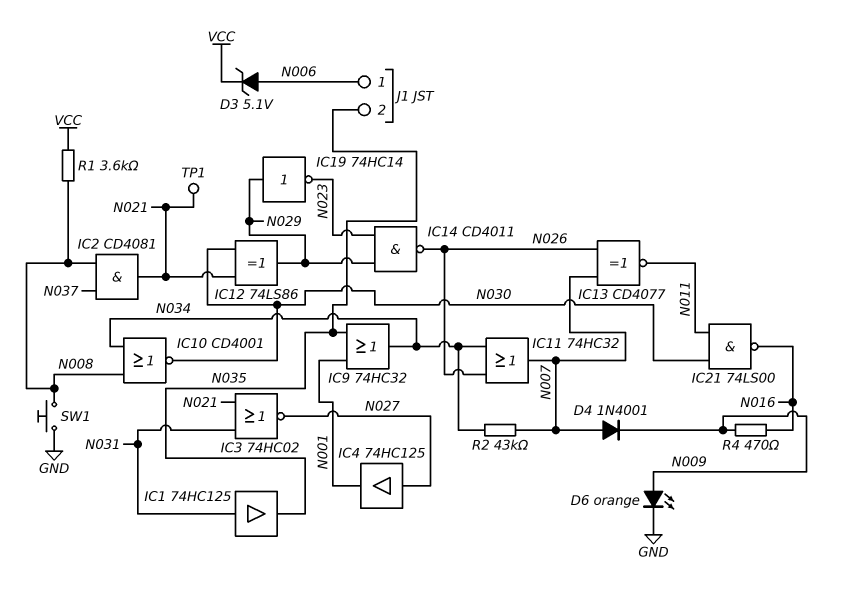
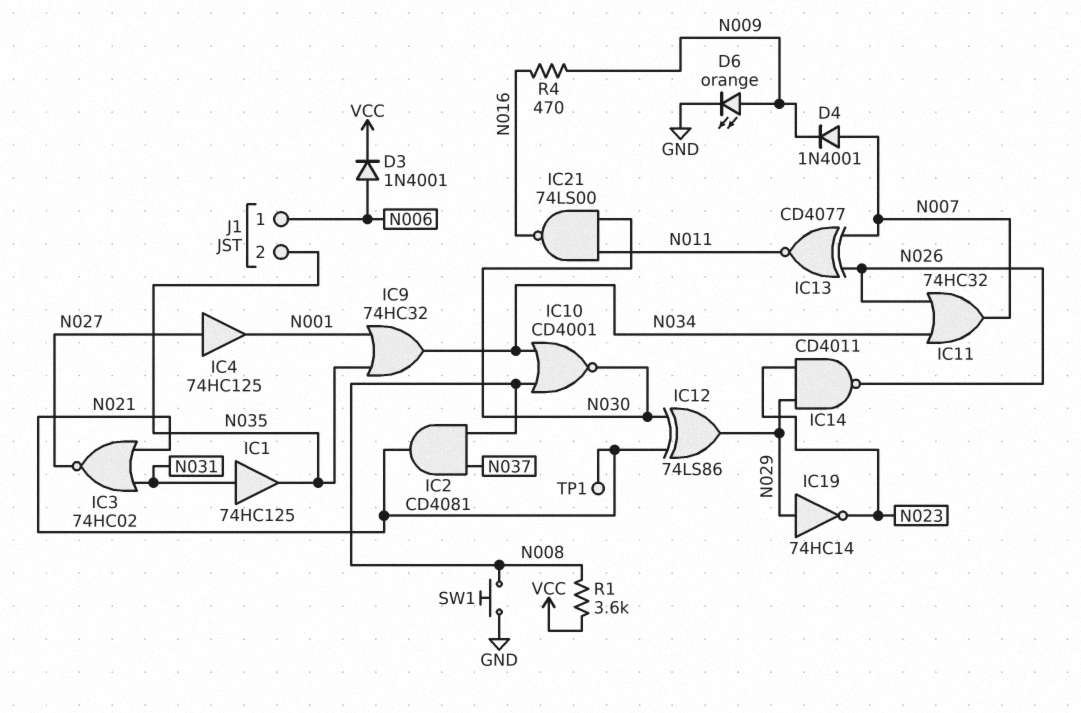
D3: zener 5.1V (A N006, K VCC) -> diode 1N4001 (A N006, K VCC)
R2: 43k (N007, N034) -> none

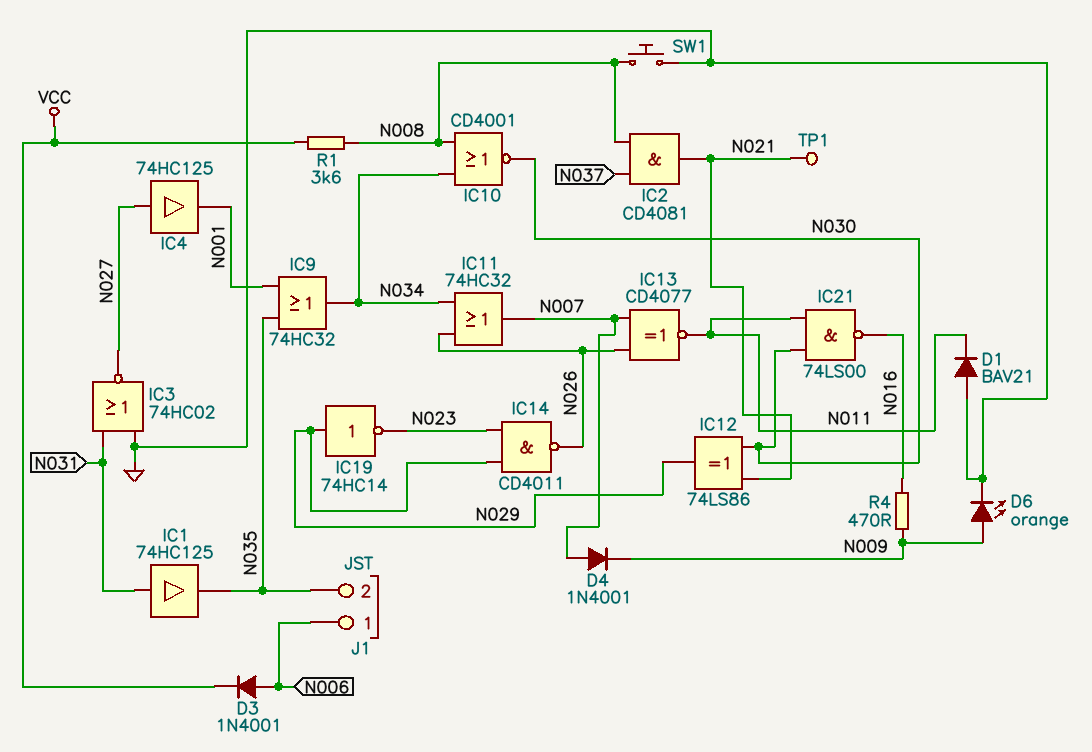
D1: none -> diode BAV21 (A GND, K N011)
IC3: NOR 74HC02 (in N021, in N031, out N027) -> NOR 74HC02 (in GND, in N031, out N027)

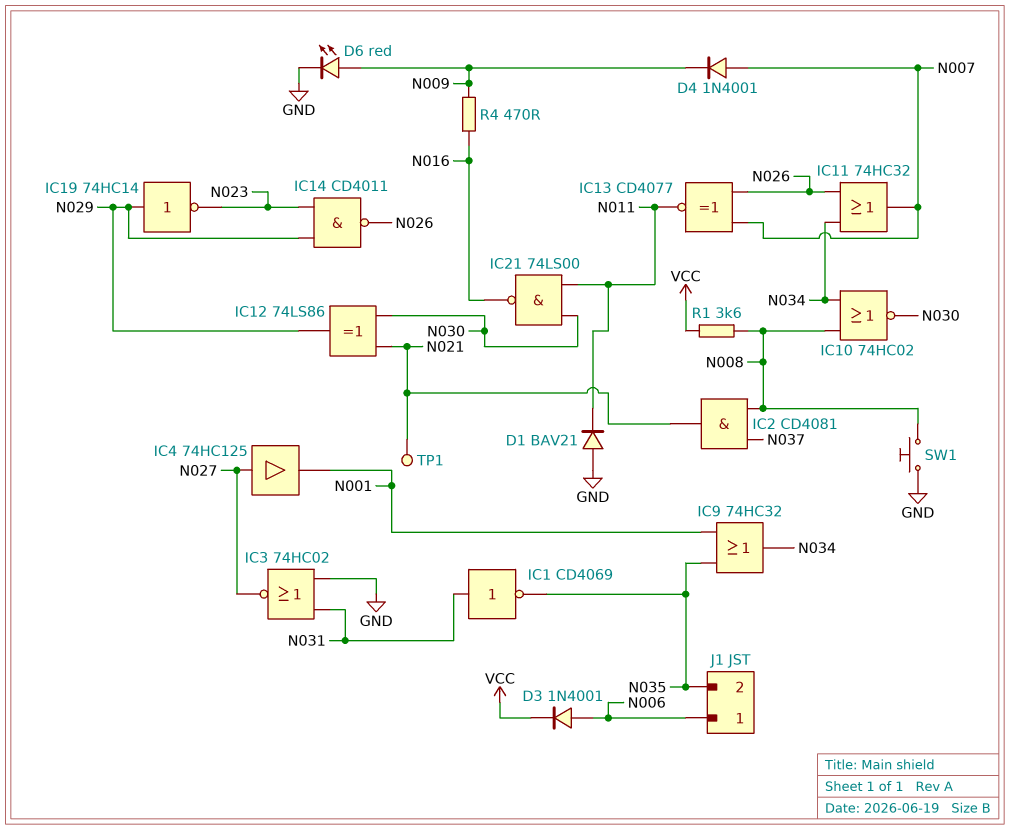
D6: LED orange (A N009, K GND) -> LED red (A N009, K GND)
IC1: buffer 74HC125 (in N031, out N035) -> NOT CD4069 (in N031, out N035)
IC10: NOR CD4001 (in N008, in N034, out N030) -> NOR 74HC02 (in N008, in N034, out N030)

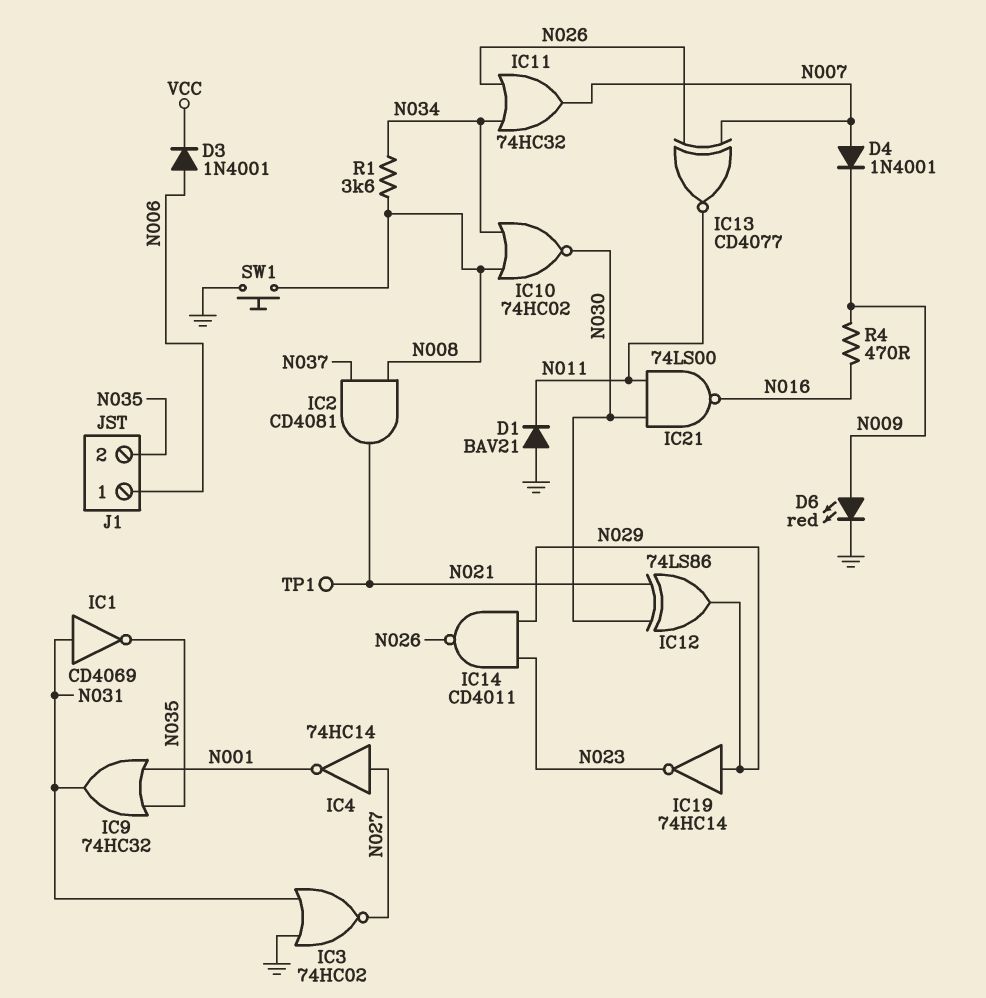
IC4: buffer 74HC125 (in N027, out N001) -> NOT 74HC14 (in N027, out N001)
IC9: OR 74HC32 (in N001, in N035, out N034) -> OR 74HC32 (in N001, in N035, out N031)
R1: 3.6k (N008, VCC) -> 3.6k (N008, N034)

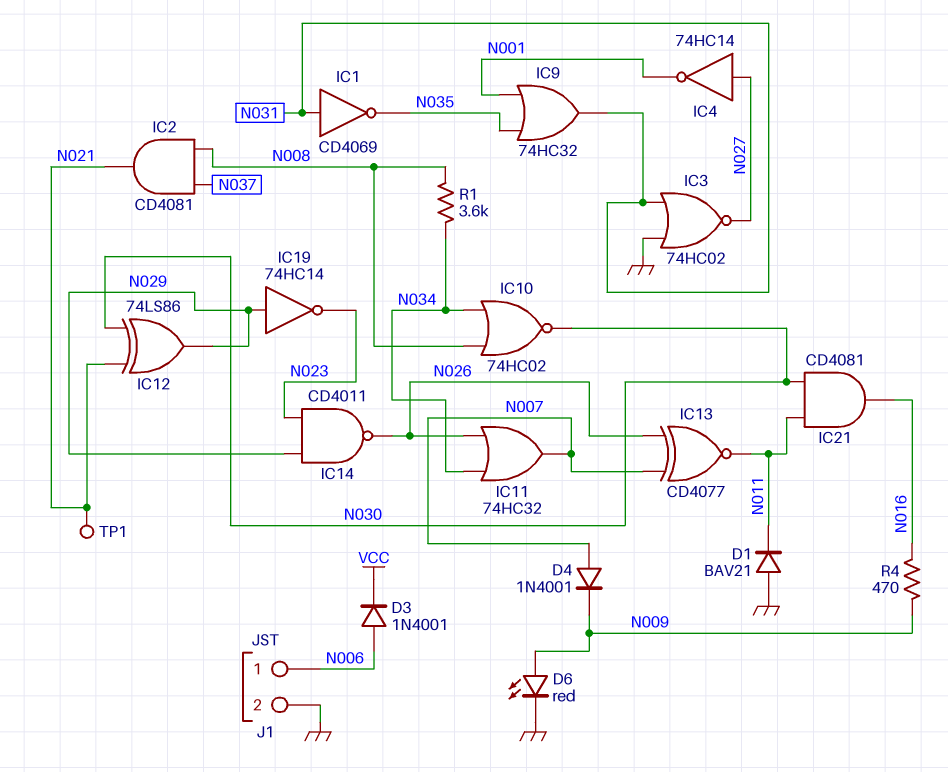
IC21: NAND 74LS00 (in N011, in N030, out N016) -> AND CD4081 (in N011, in N030, out N016)
J1 pin 2: N035 -> GND
SW1: button (GND, N008) -> none

